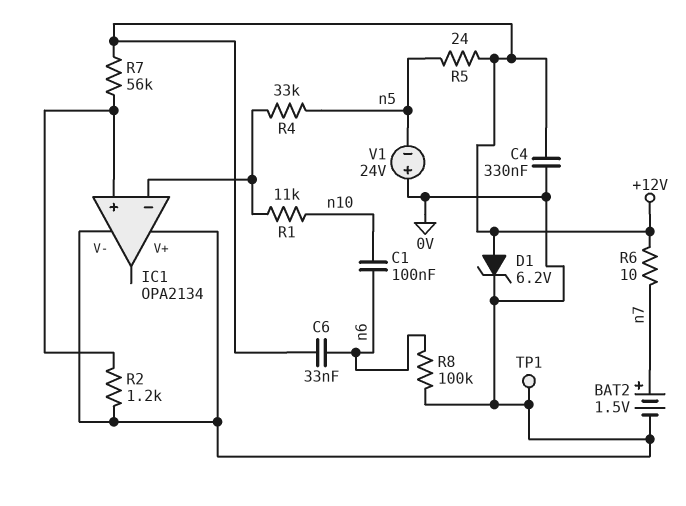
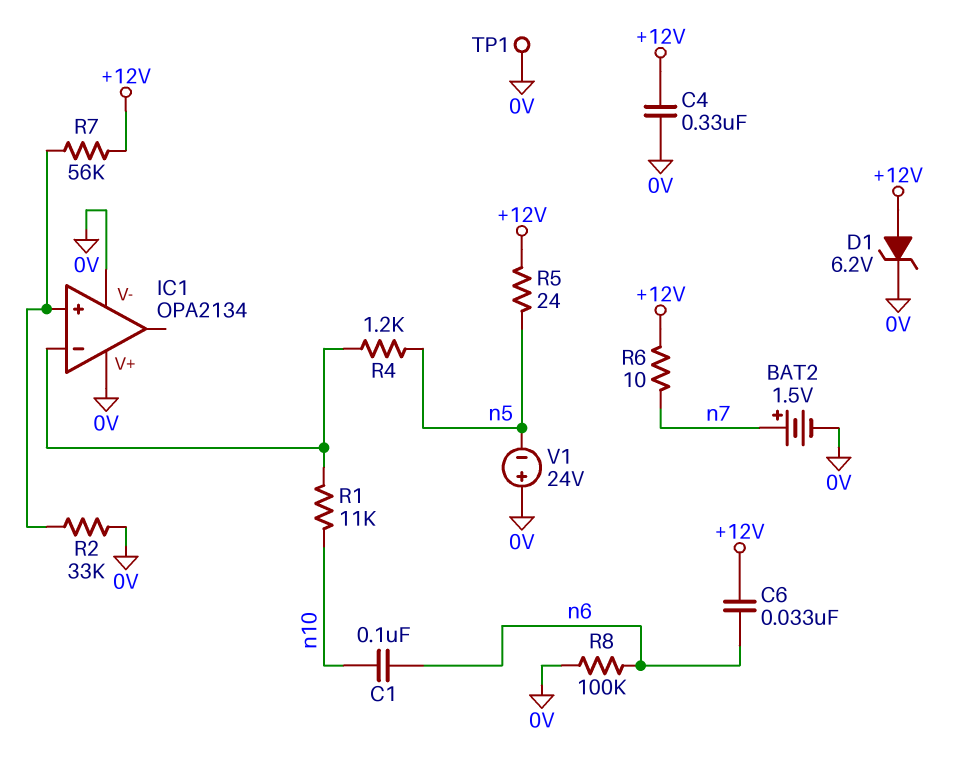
R2: 1.2k (0V, IC1/in+) -> 33k (0V, IC1/in+)
R4: 33k (IC1/in-, n5) -> 1.2k (IC1/in-, n5)

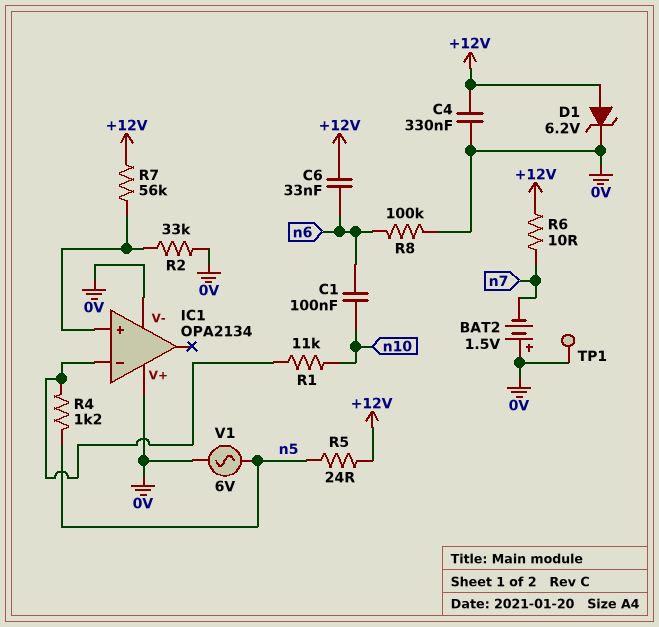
BAT2: 1.5V (plus n7, minus 0V) -> 1.5V (plus 0V, minus n7)
V1: 24V (plus 0V, minus n5) -> AC 6V (0V, n5)

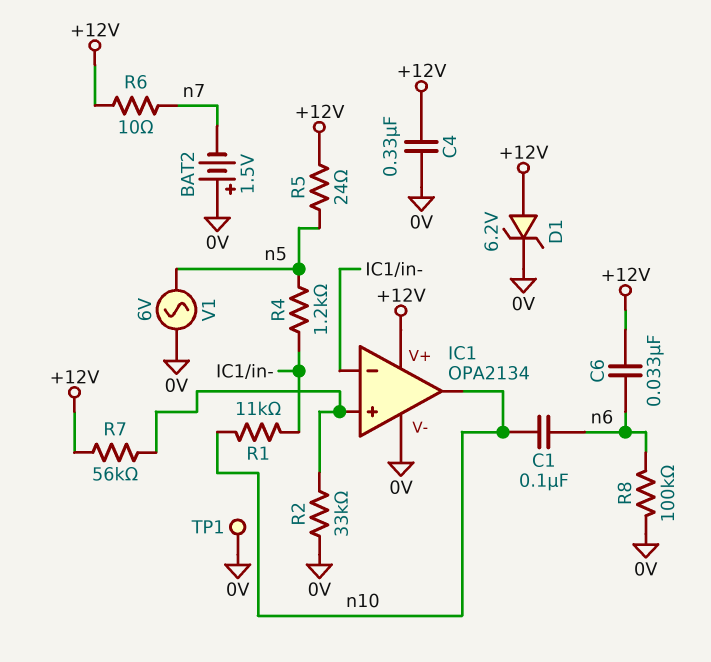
IC1 pin V+: 0V -> +12V
IC1 pin out: none -> n10

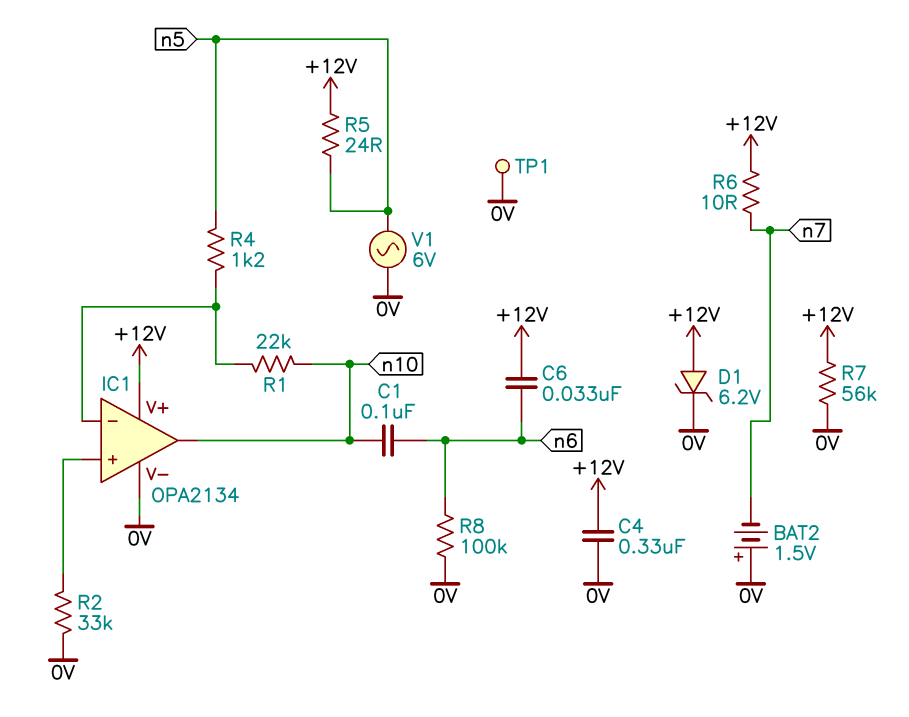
R1: 11k (IC1/in-, n10) -> 22k (IC1/in-, n10)
R7: 56k (+12V, IC1/in+) -> 56k (+12V, 0V)

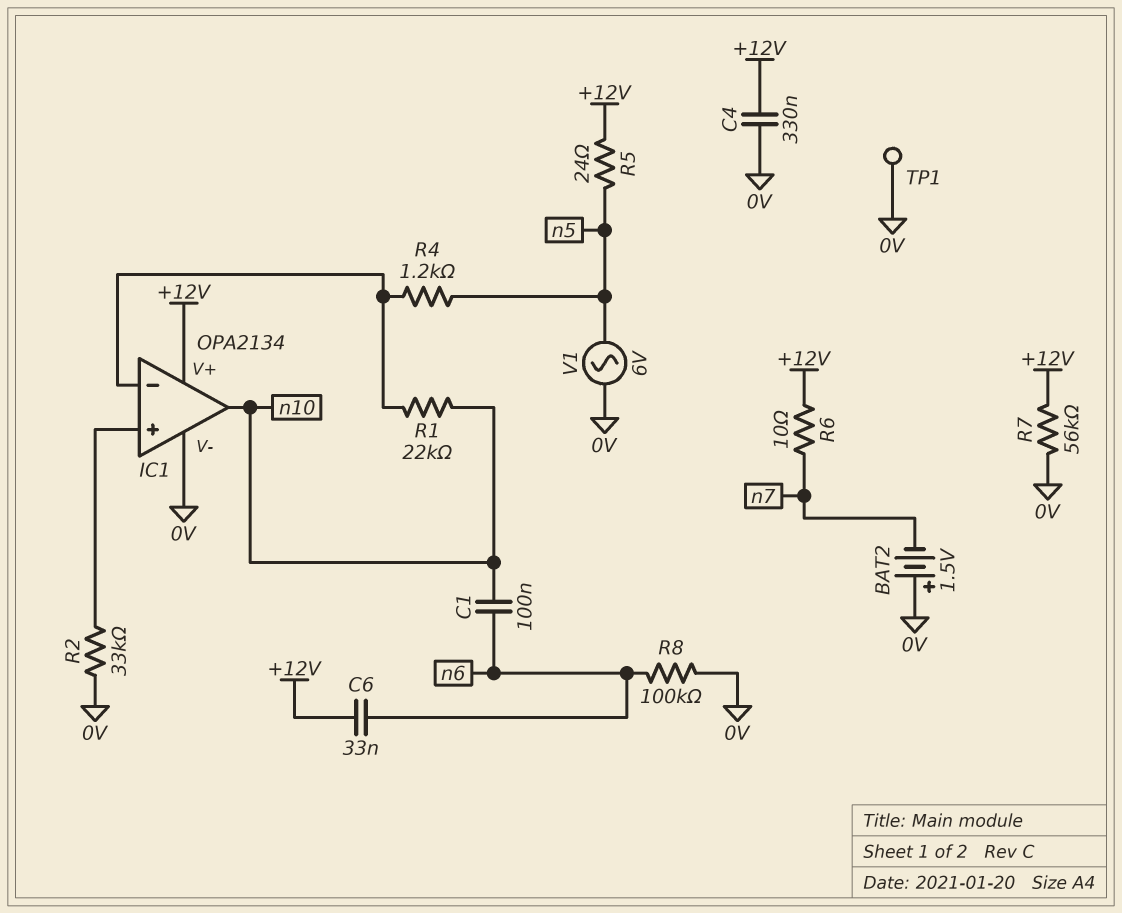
D1: zener 6.2V (A +12V, K 0V) -> none

